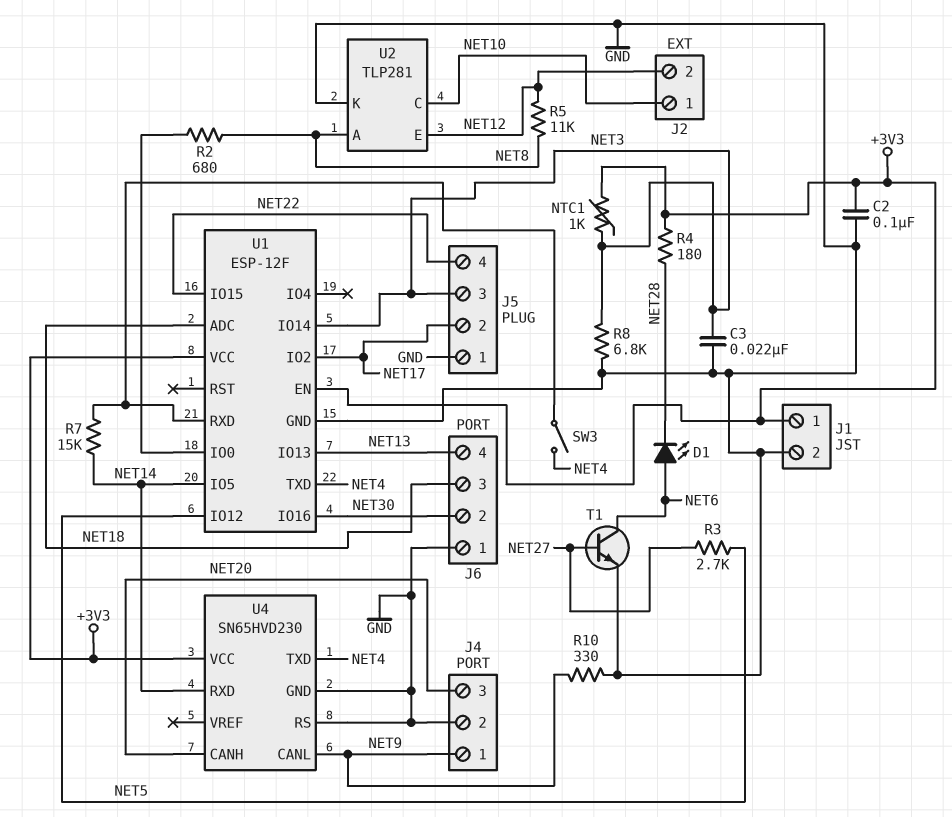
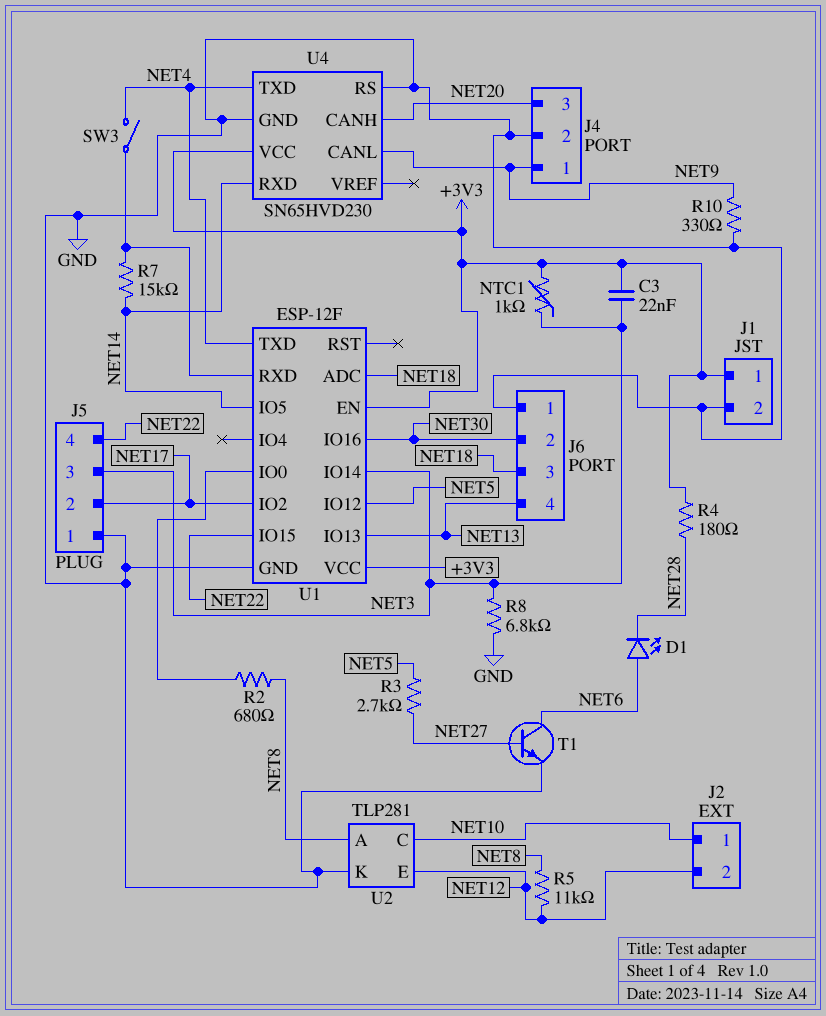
C2: 100nF (+3V3, GND) -> none
C3: 22nF (GND, NET3) -> 22nF (+3V3, NET3)

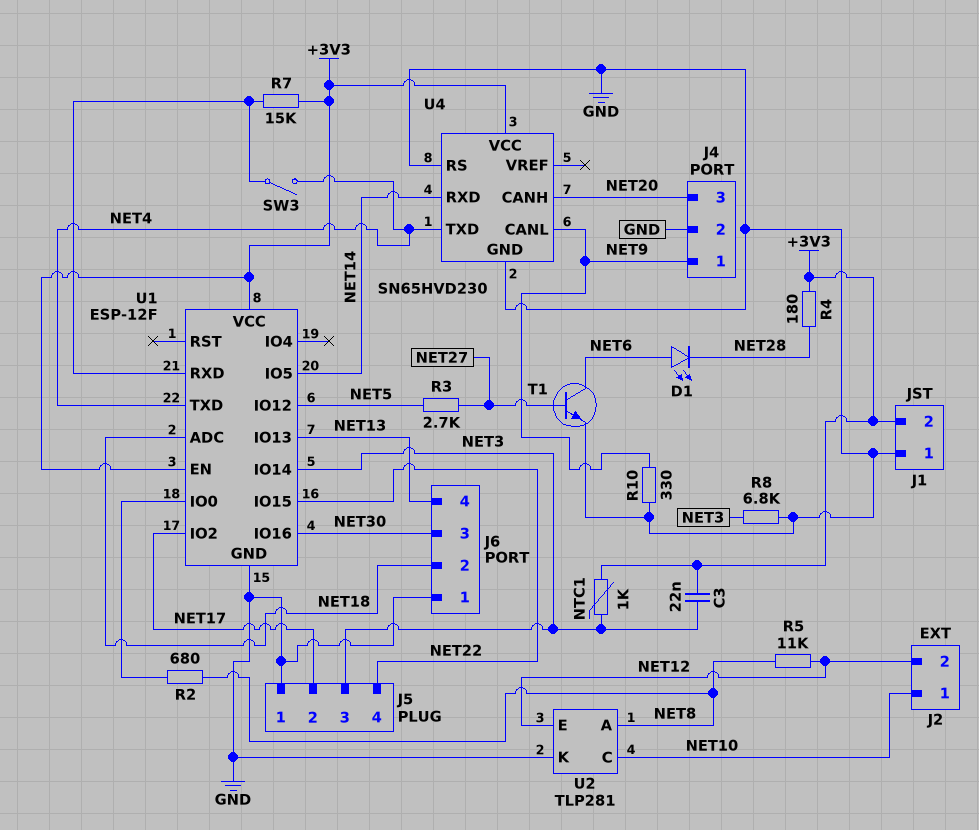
J1 pin 1: +3V3 -> GND
J1 pin 2: GND -> +3V3
J6 pin 2: NET30 -> NET18
J6 pin 3: NET18 -> NET30
R7: 15k (NET14, U1/RXD) -> 15k (+3V3, U1/RXD)

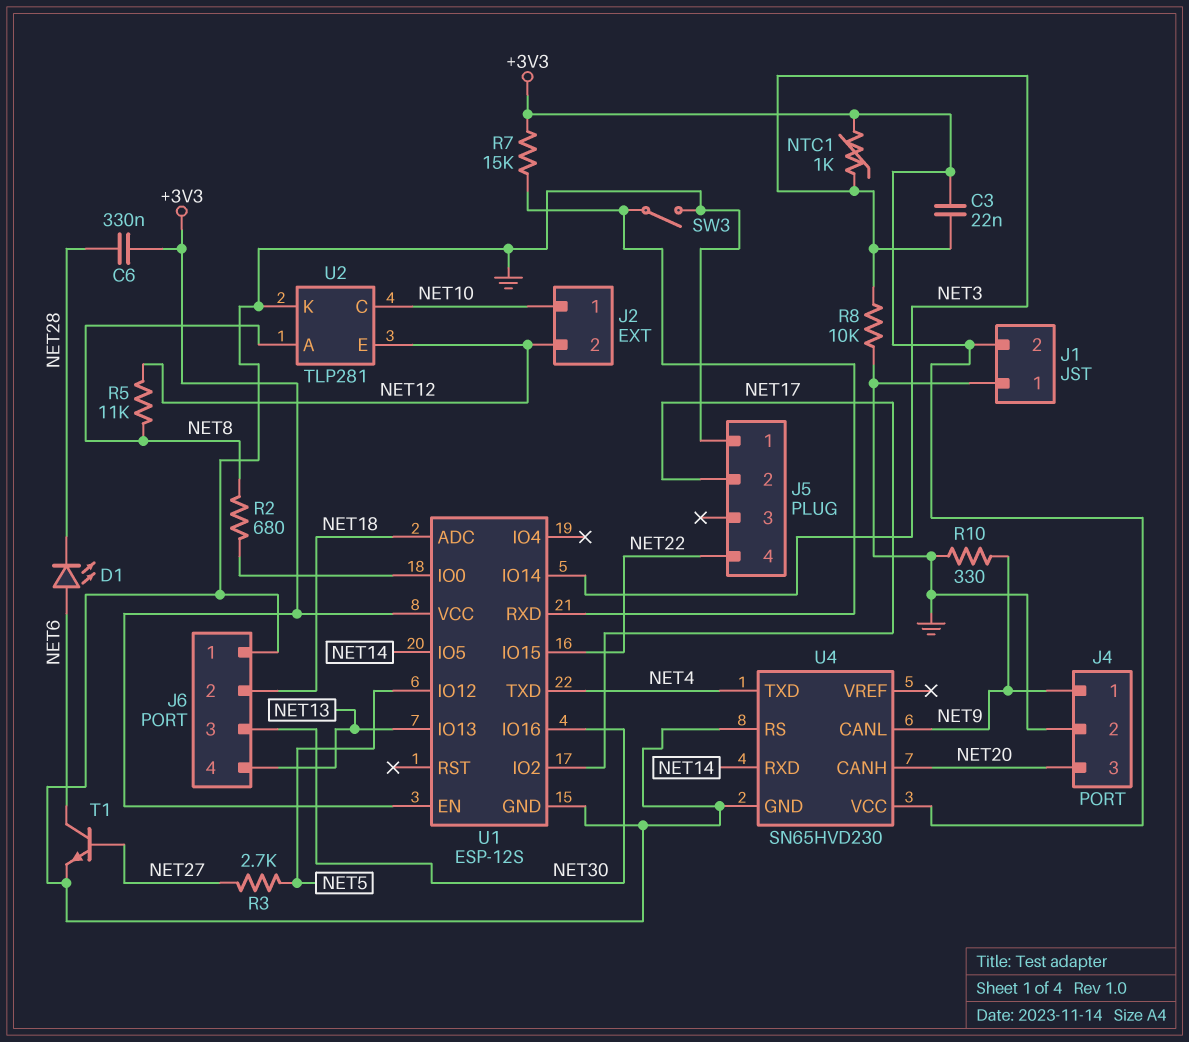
C6: none -> 330nF (+3V3, NET28)
J5 pin 3: NET3 -> none
R4: 180 (+3V3, NET28) -> none
R8: 6.8k (GND, NET3) -> 10k (GND, NET3)
SW3: switch (NET4, U1/RXD) -> switch (GND, U1/RXD)
U1: ESP-12F -> ESP-12S

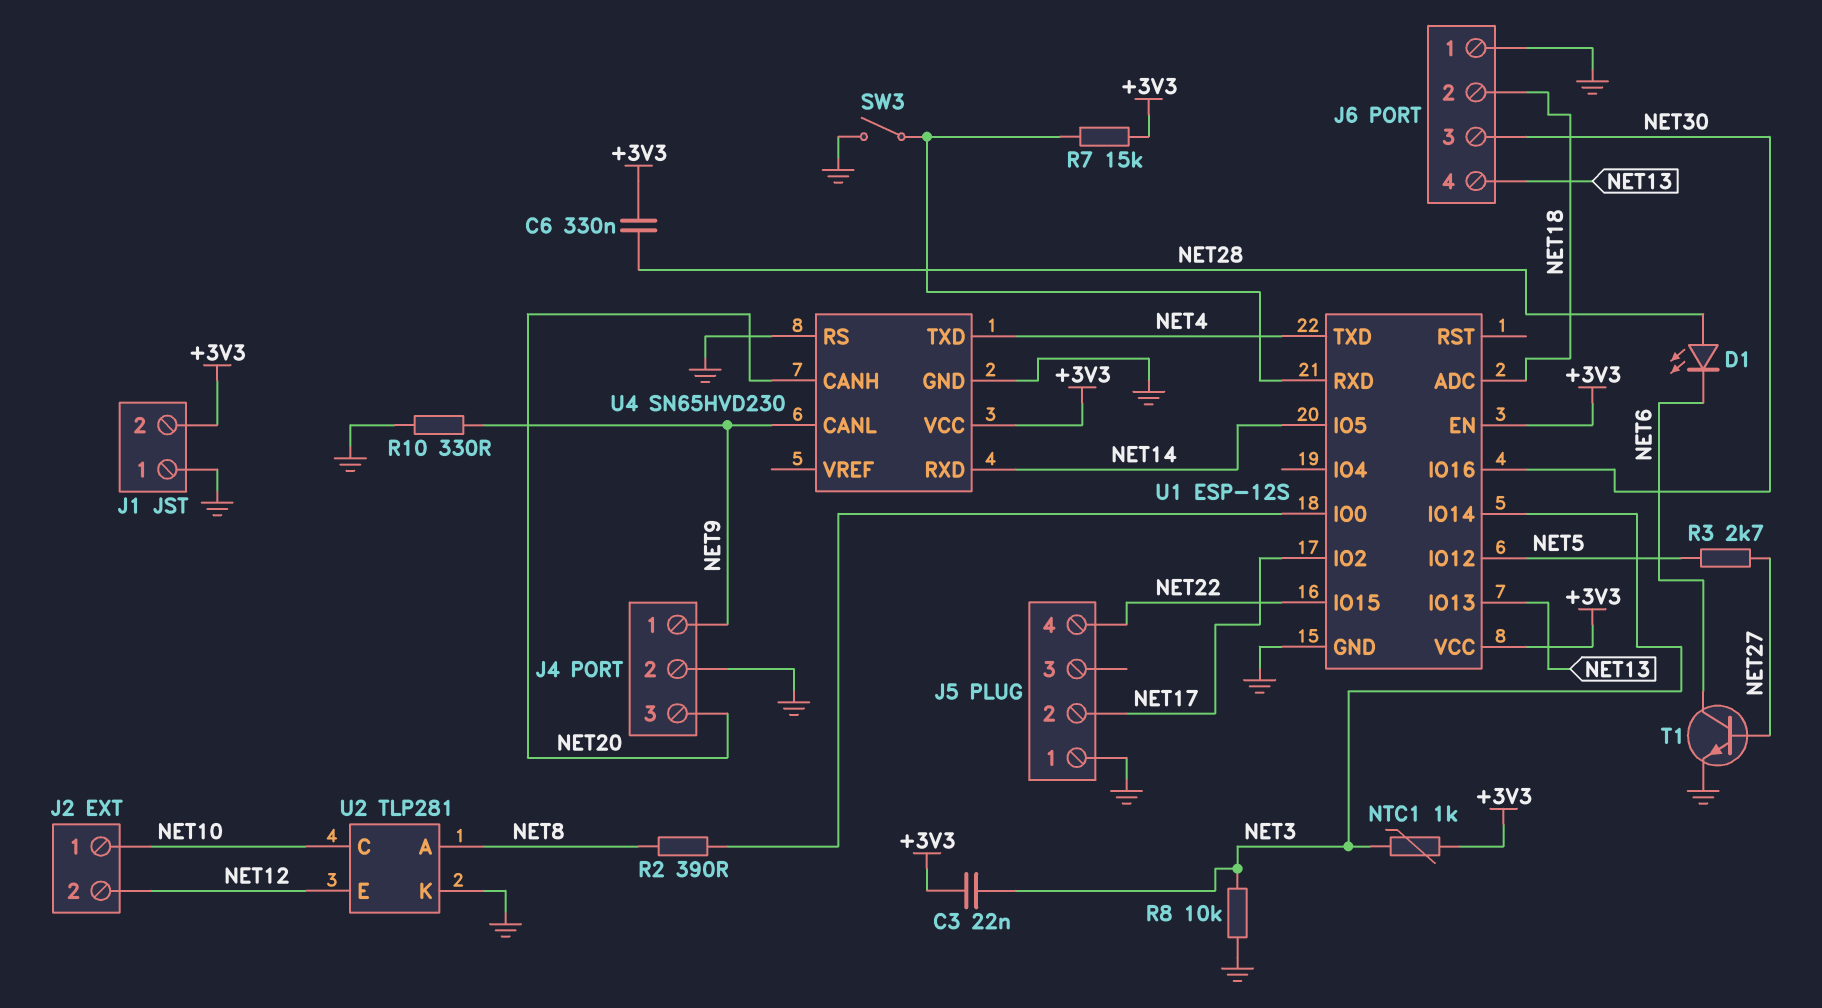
D1: LED (A NET6, K NET28) -> LED (A NET28, K NET6)
R2: 680 (NET8, U1/IO0) -> 390 (NET8, U1/IO0)
R5: 11k (NET8, NET12) -> none

